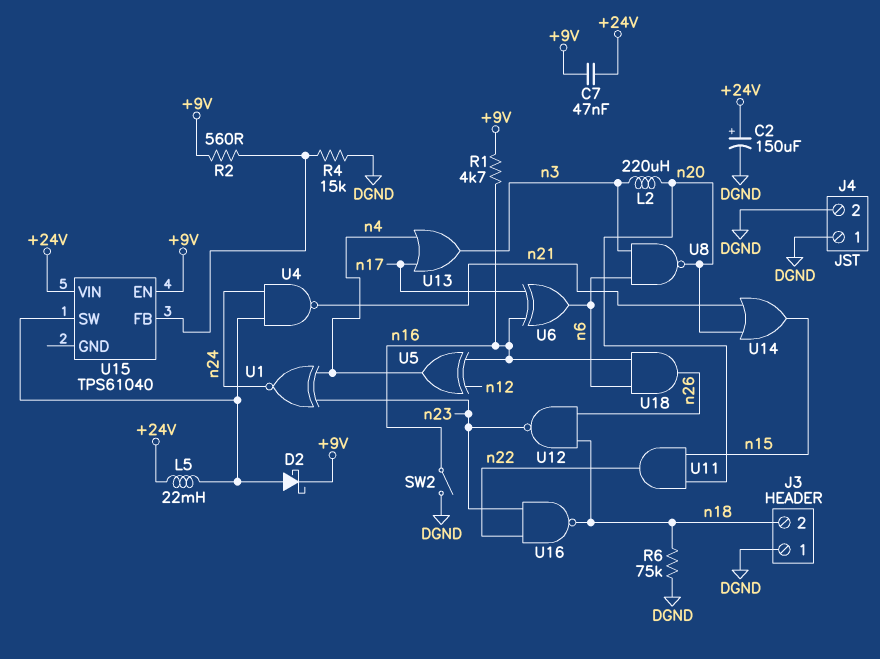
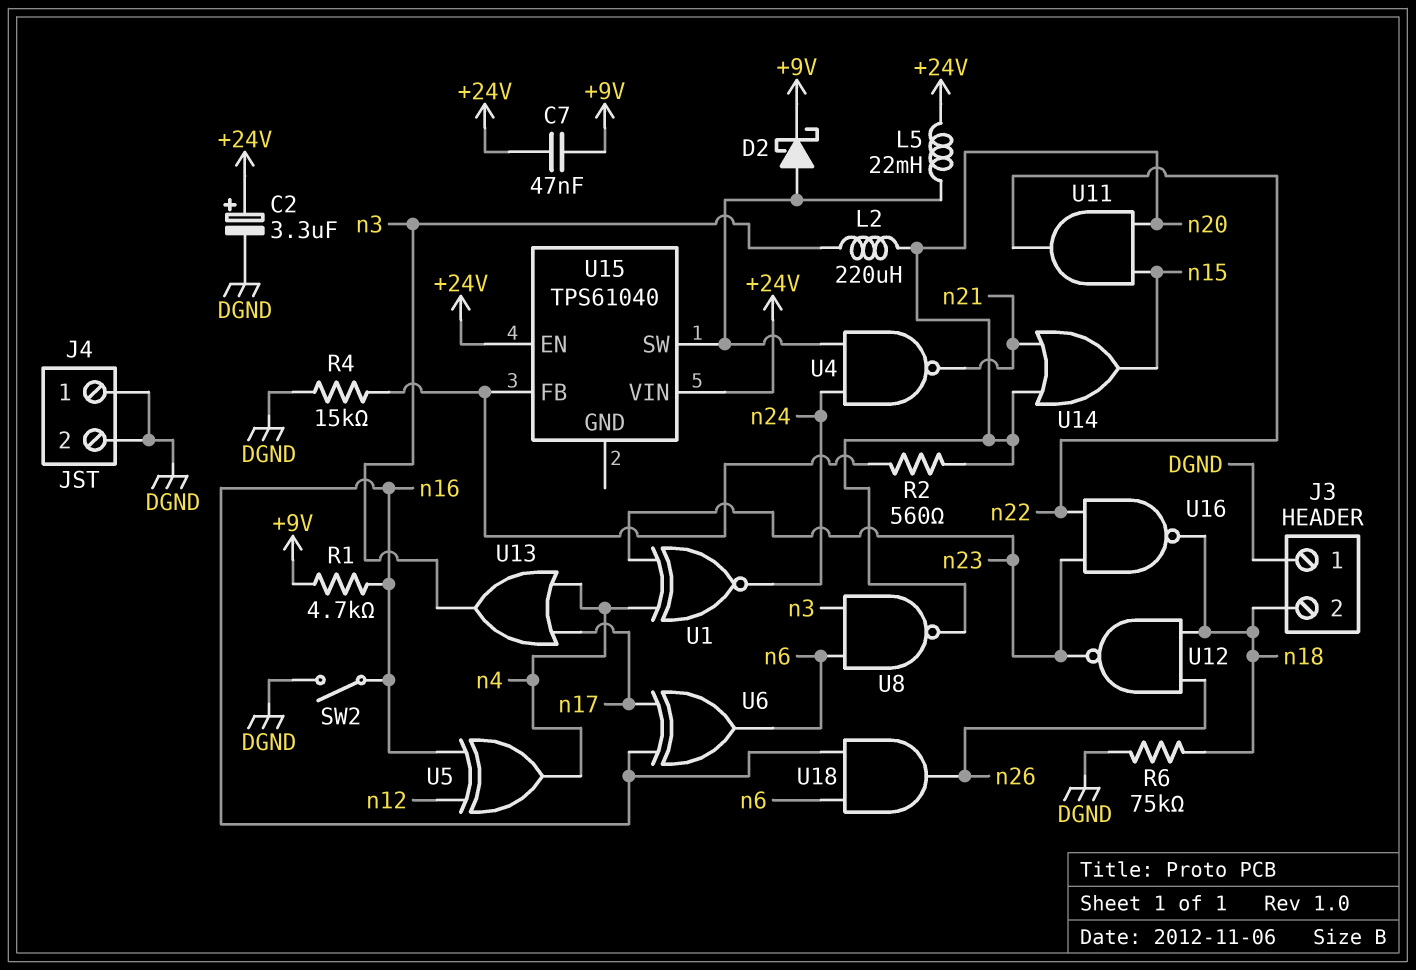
C2: 150uF (plus +24V, minus DGND) -> 3.3uF (plus +24V, minus DGND)
R2: 560 (+9V, U15/FB) -> 560 (U15/FB, n20)
U15 pin EN: +9V -> +24V

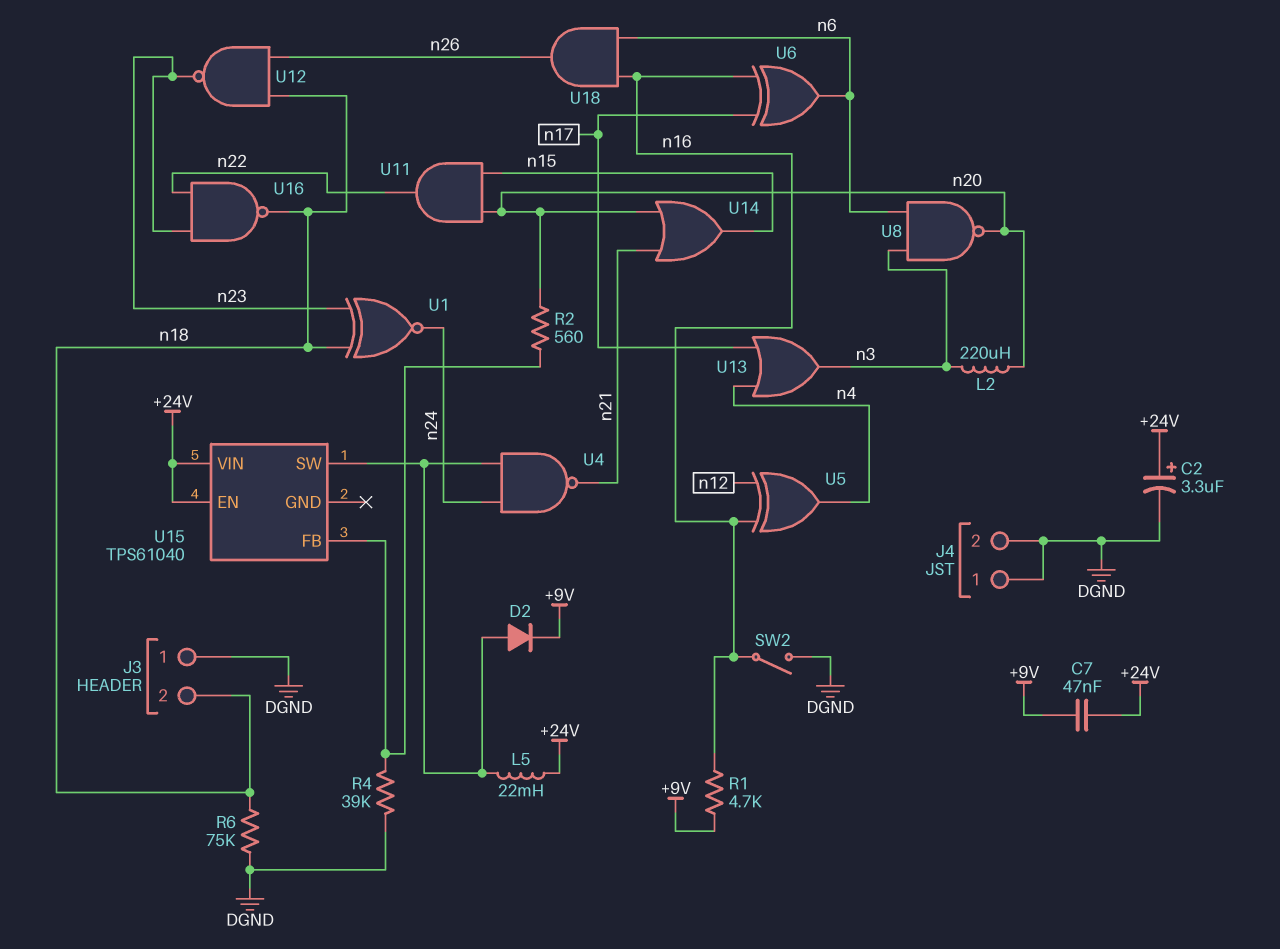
D2: schottky (A U15/SW, K +9V) -> diode (A U15/SW, K +9V)
R4: 15k (DGND, U15/FB) -> 39k (DGND, U15/FB)
U1: XNOR (in n4, in n23, out n24) -> XNOR (in n18, in n23, out n24)

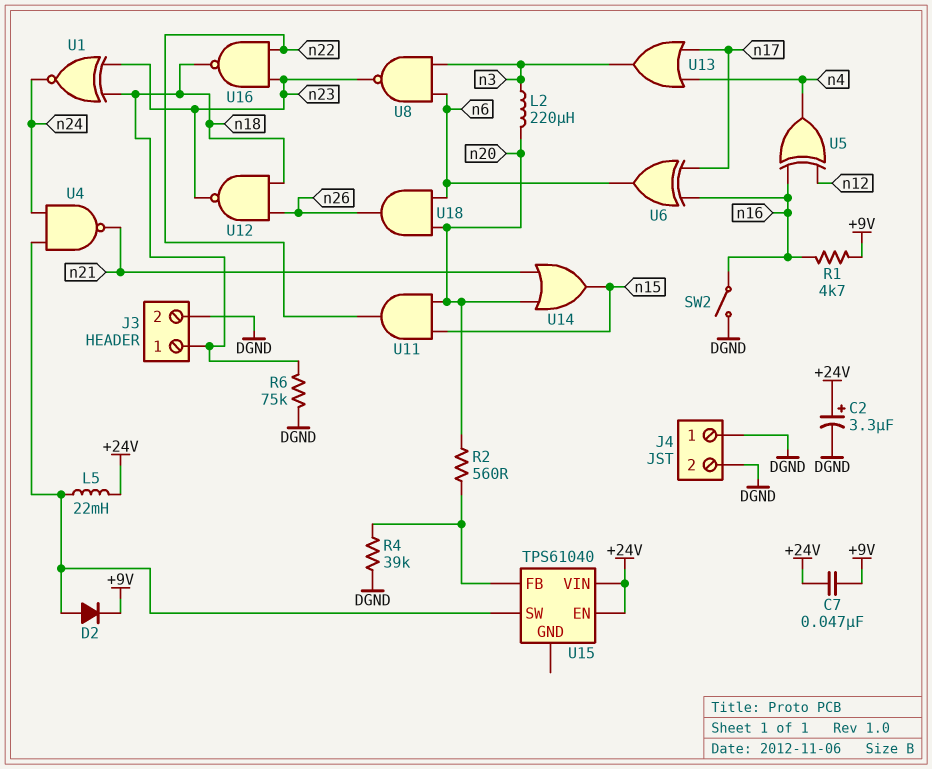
J3 pin 1: DGND -> n18
J3 pin 2: n18 -> DGND
U8: NAND (in n3, in n6, out n20) -> NAND (in n3, in n6, out n23)
U18: AND (in n6, in n16, out n26) -> AND (in n6, in n20, out n26)

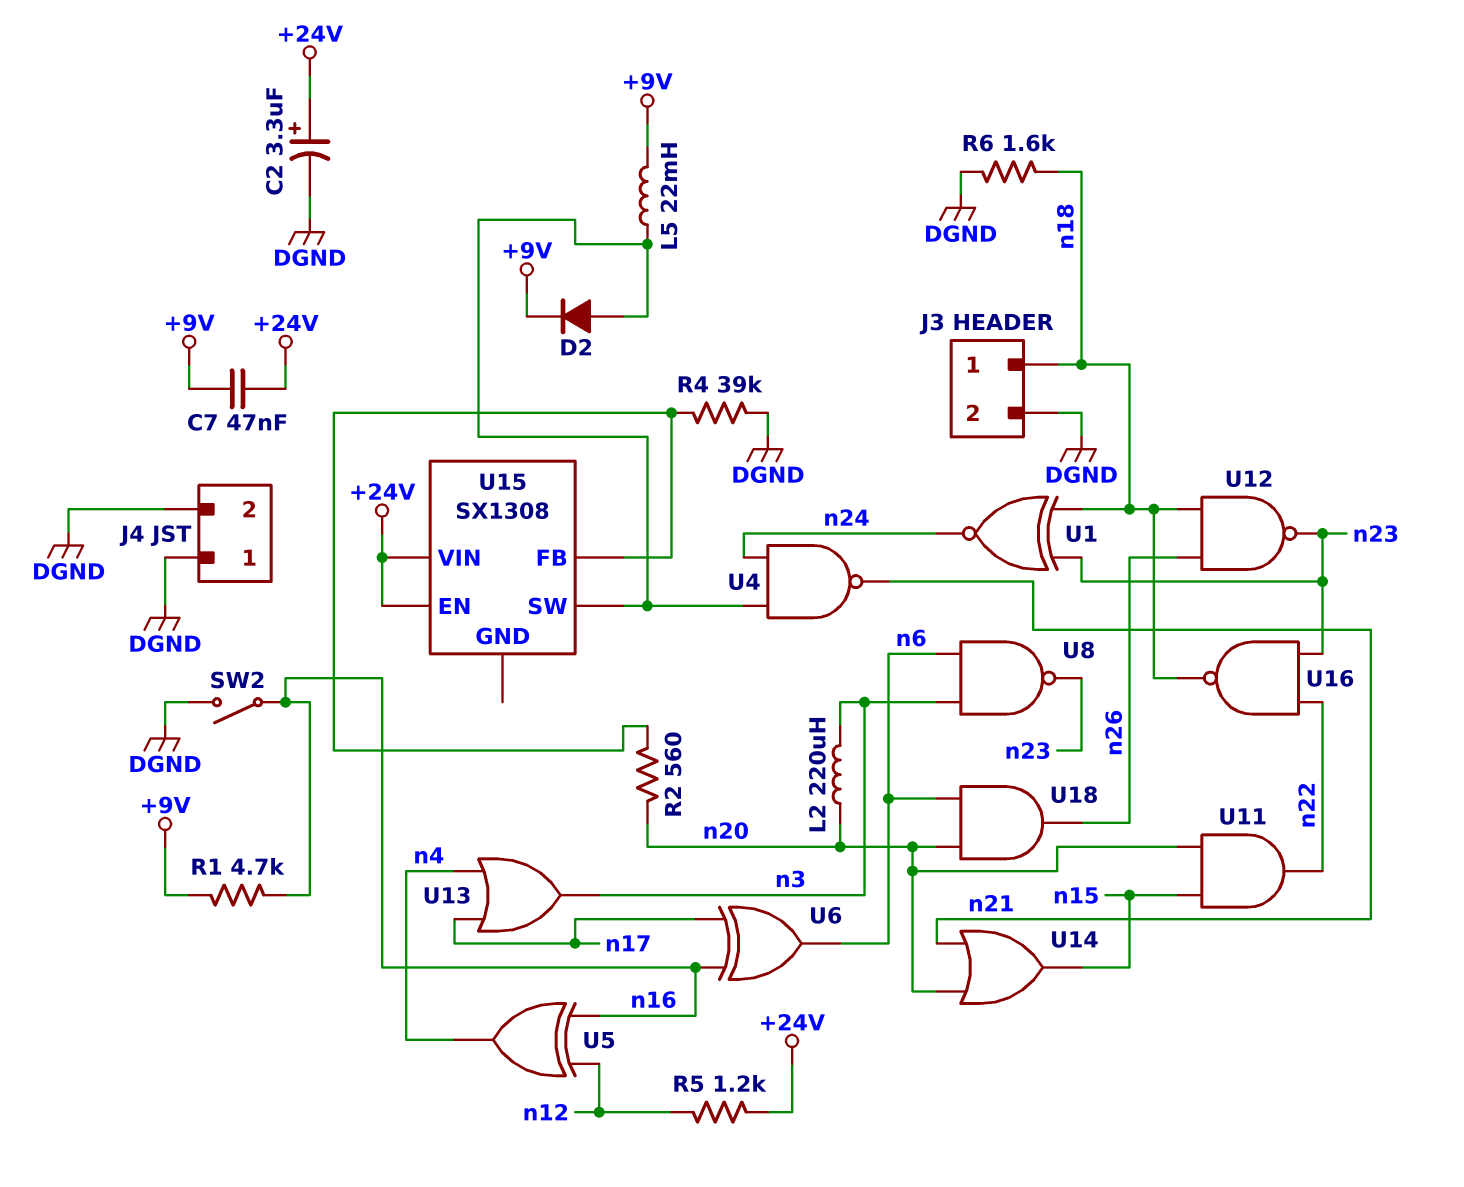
L5: 22mH (+24V, U15/SW) -> 22mH (+9V, U15/SW)
R5: none -> 1.2k (+24V, n12)
R6: 75k (DGND, n18) -> 1.6k (DGND, n18)
U15: TPS61040 -> SX1308

